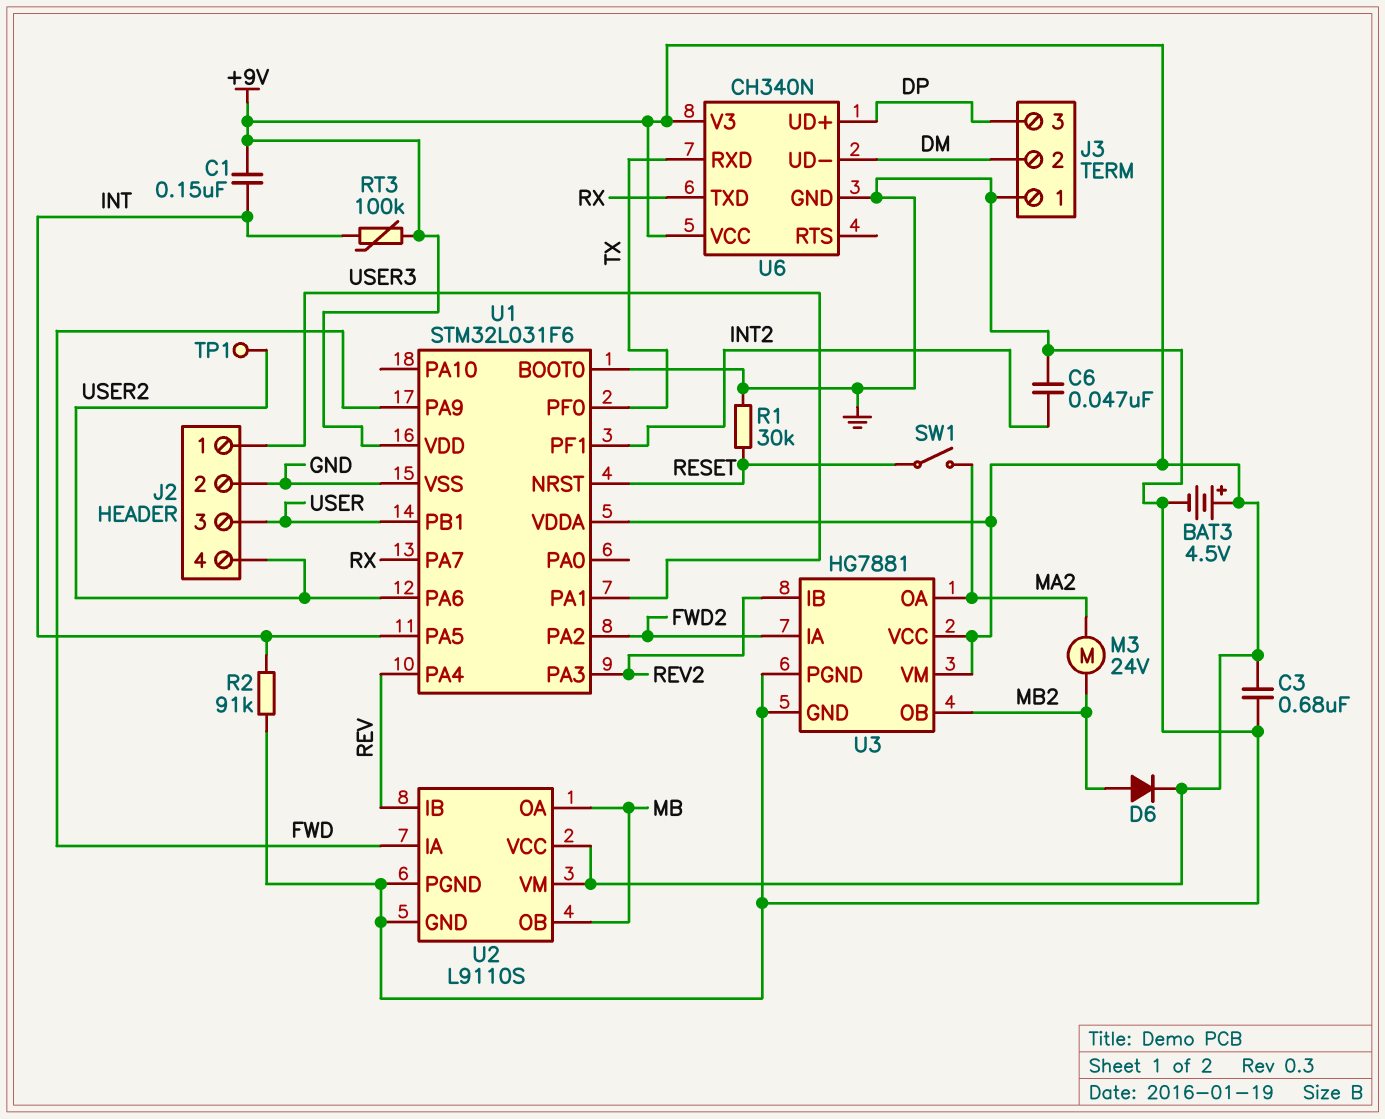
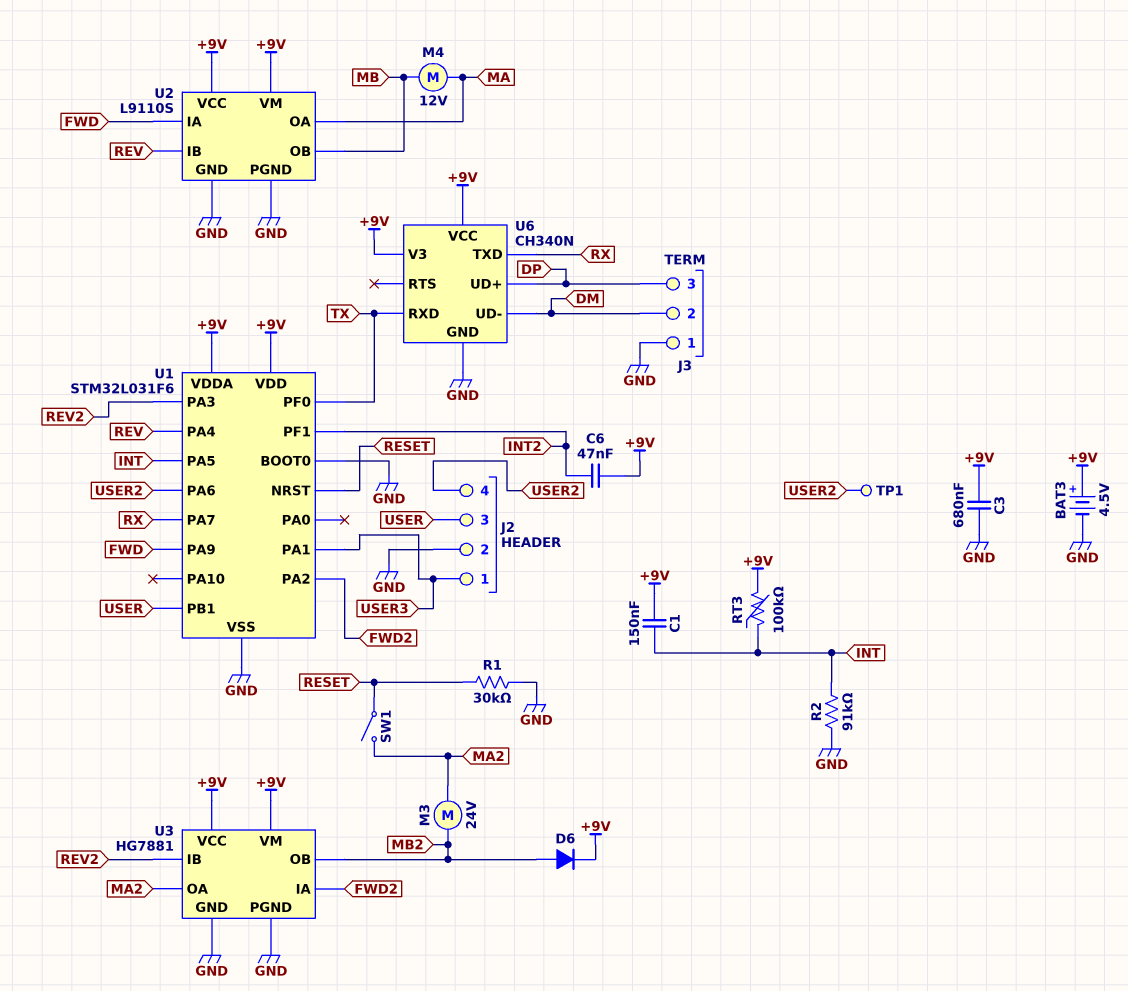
C6: 47nF (GND, INT2) -> 47nF (+9V, INT2)
M4: none -> motor 12V (MA, MB)
U2 pin OA: MB -> MA

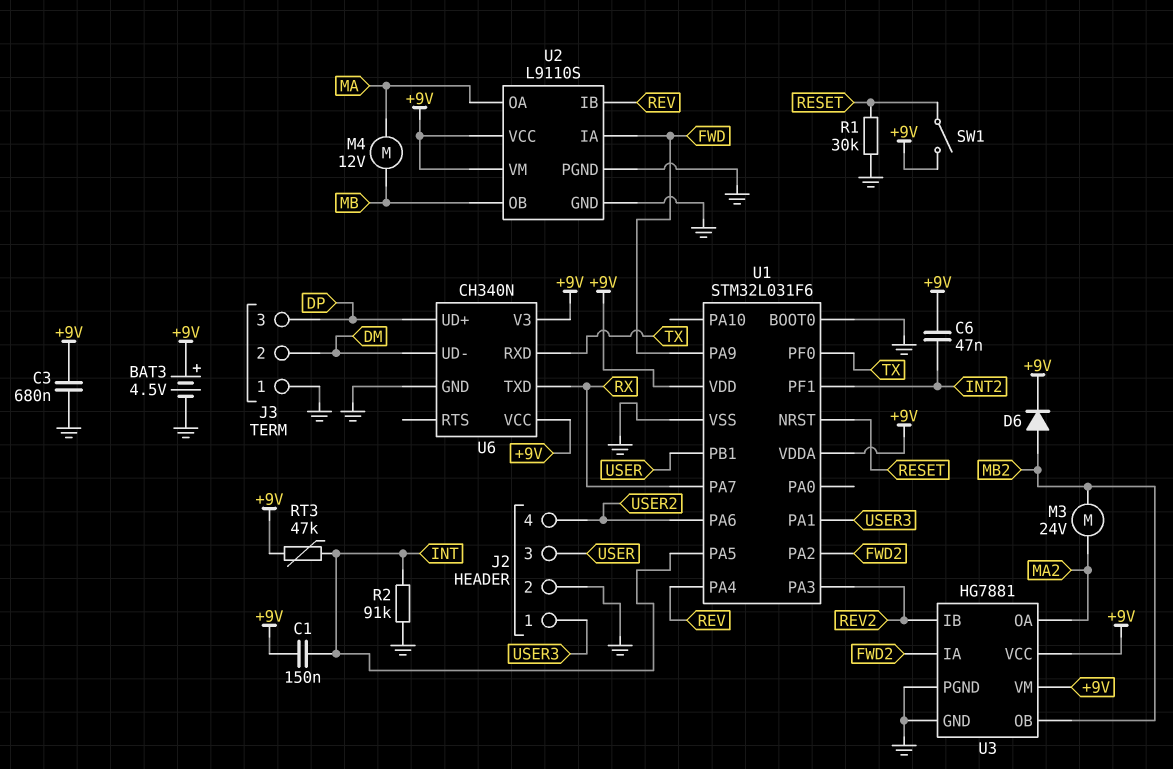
RT3: 100k (+9V, INT) -> 47k (+9V, INT)
SW1: switch (MA2, RESET) -> switch (+9V, RESET)
TP1: test point (USER2) -> none

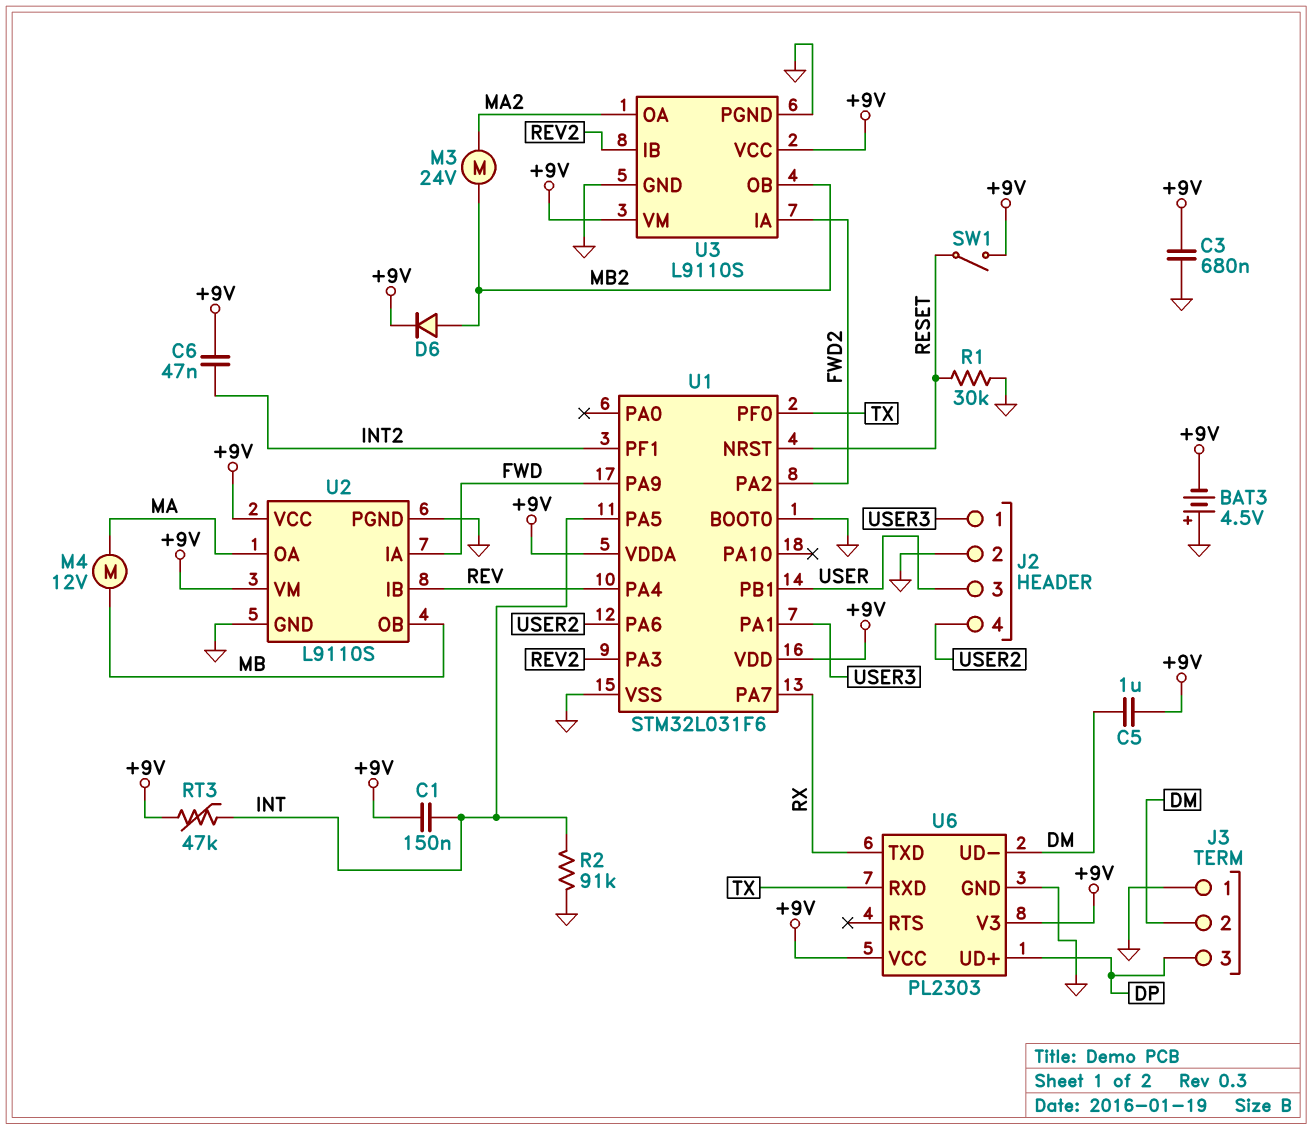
BAT3: 4.5V (plus +9V, minus GND) -> 4.5V (plus GND, minus +9V)
C5: none -> 1uF (+9V, DM)
U3: HG7881 -> L9110S
U6: CH340N -> PL2303

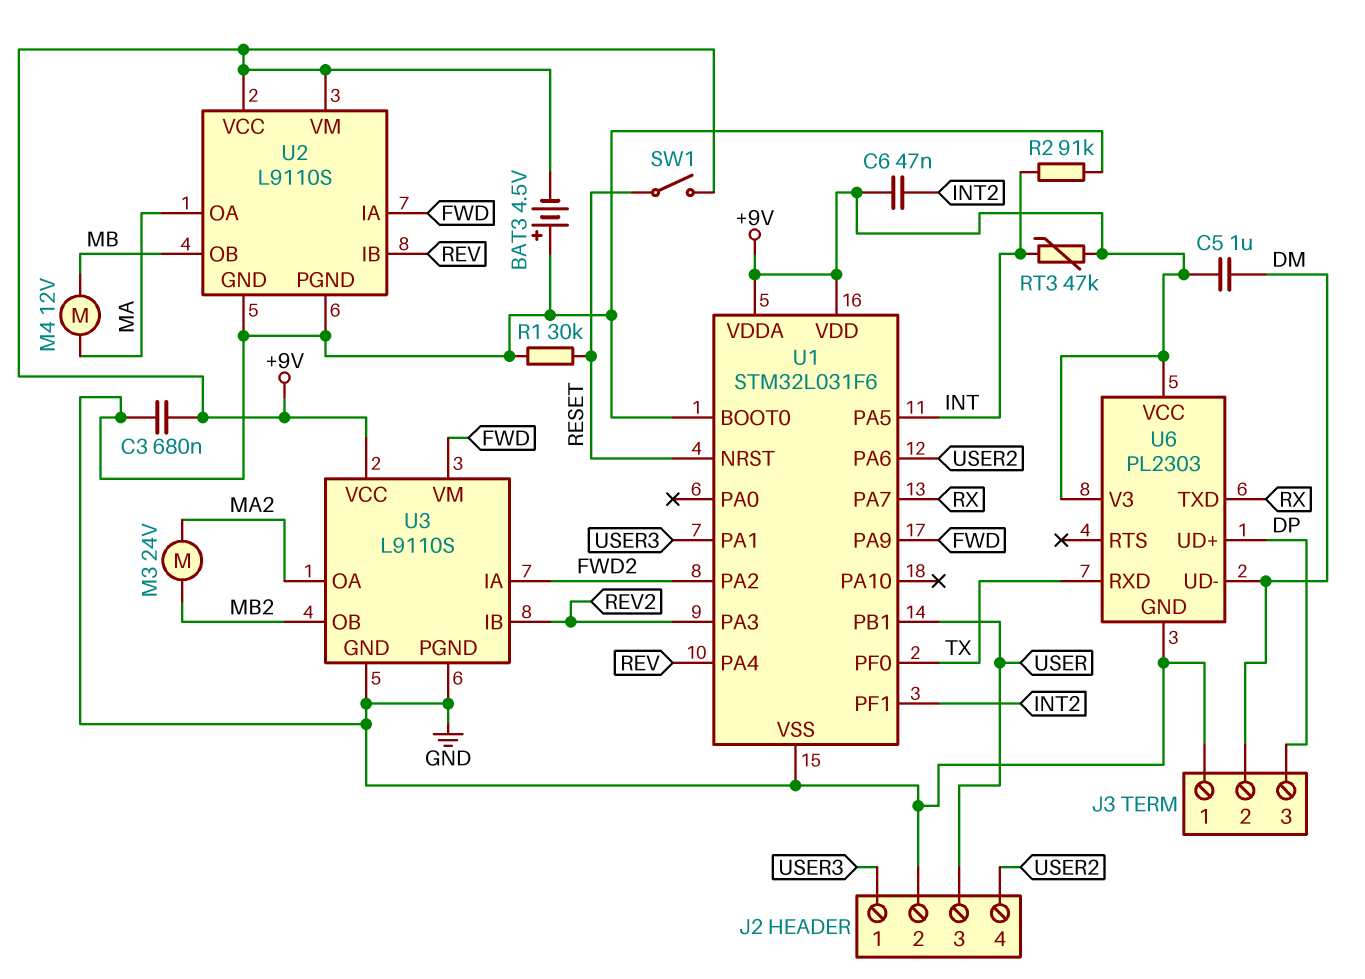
C1: 150nF (+9V, INT) -> none
D6: diode (A MB2, K +9V) -> none
U3 pin VM: +9V -> FWD

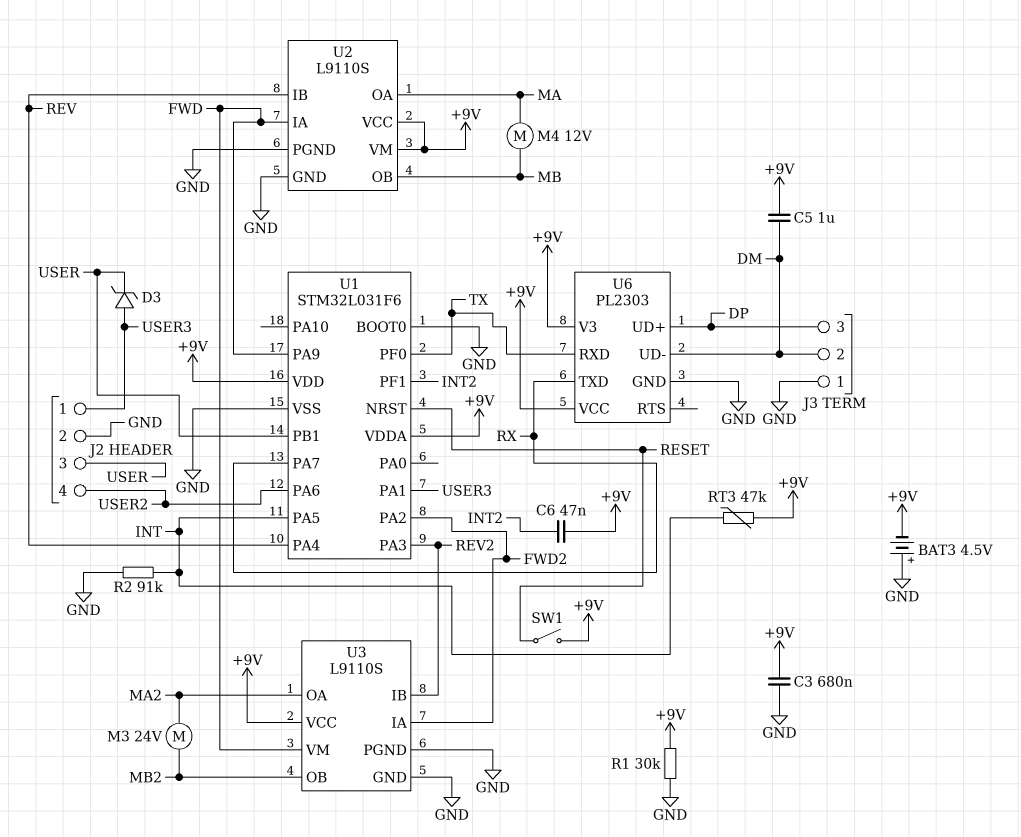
D3: none -> zener (A USER3, K USER)
R1: 30k (GND, RESET) -> 30k (+9V, GND)

